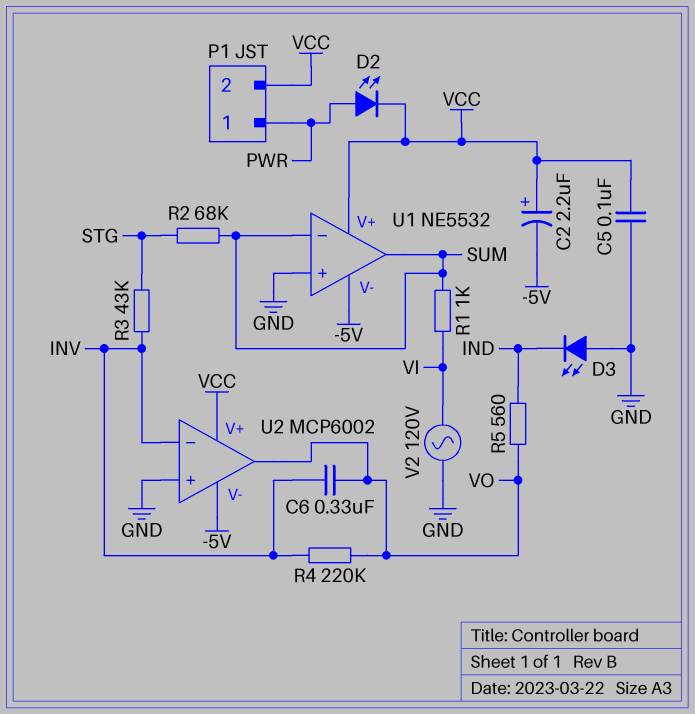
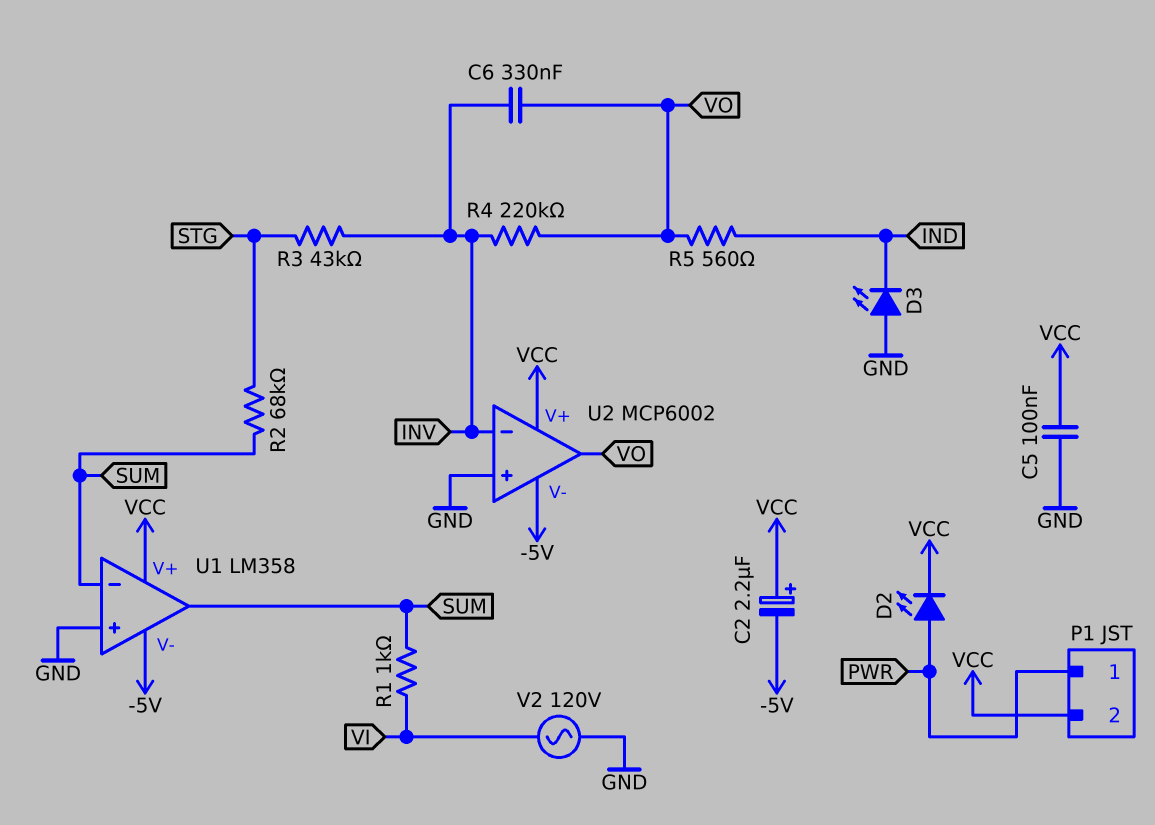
U1: NE5532 -> LM358

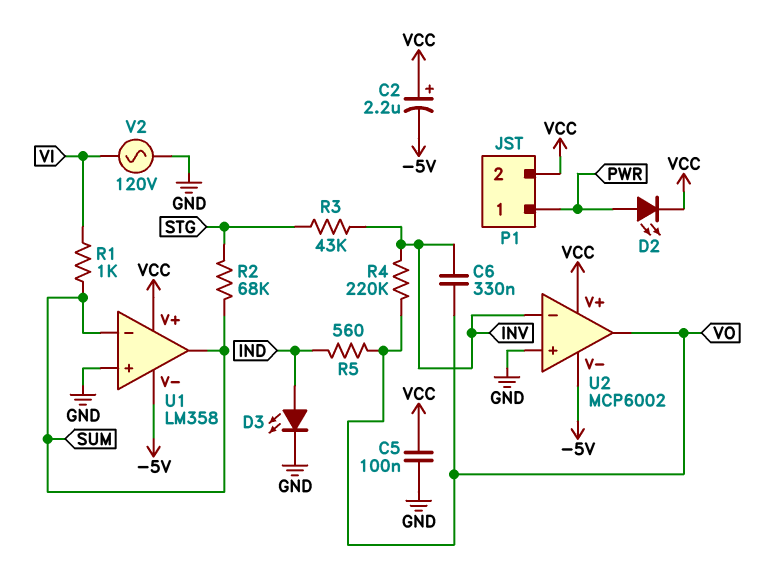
D3: LED (A GND, K IND) -> LED (A IND, K GND)

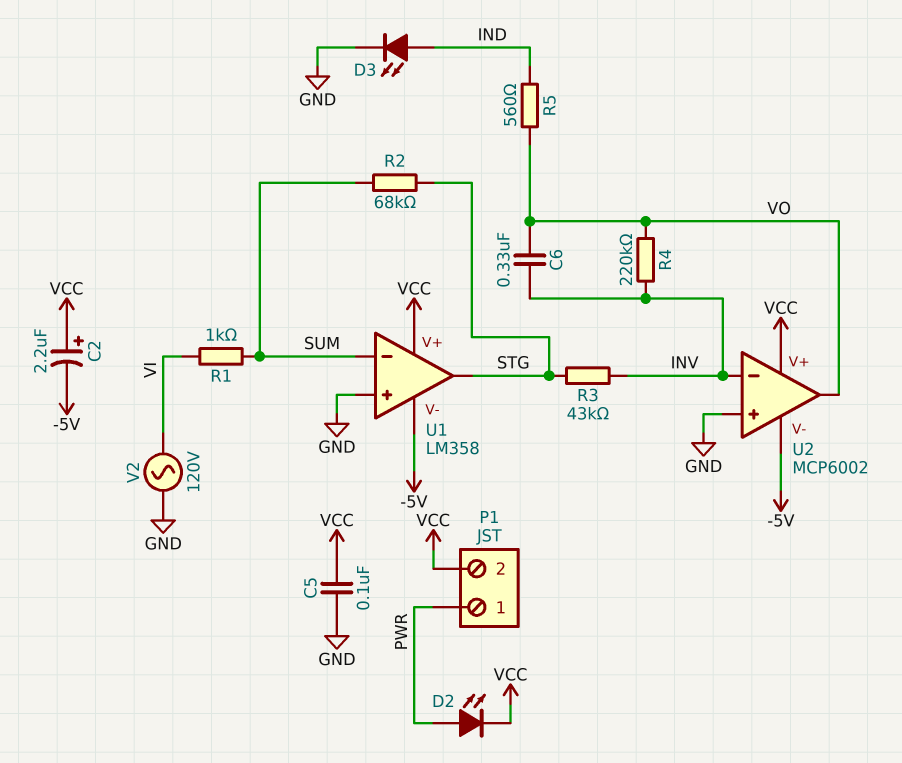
U1 pin out: SUM -> STG

